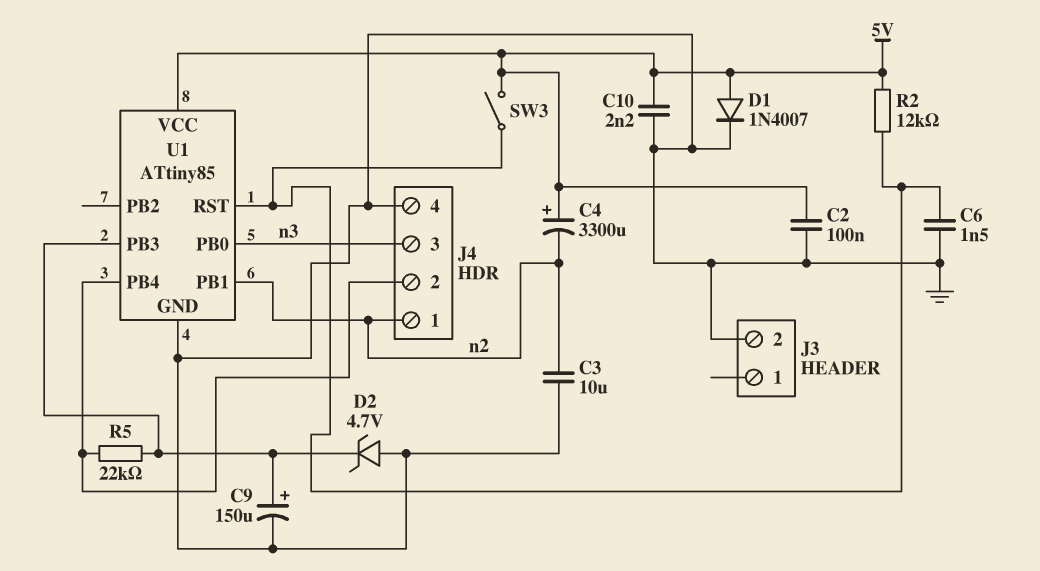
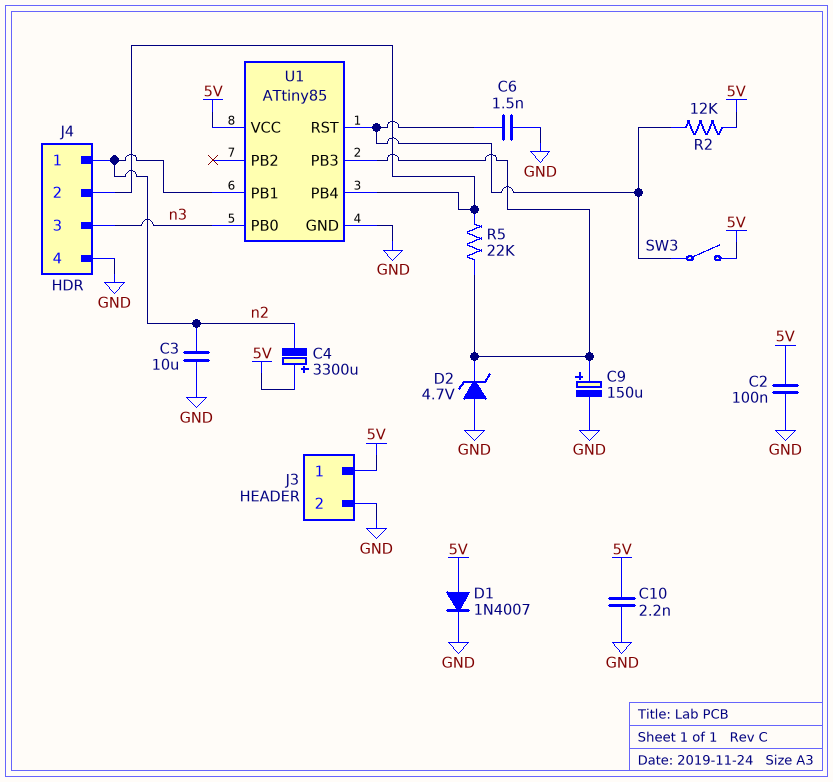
J3 pin 1: none -> 5V

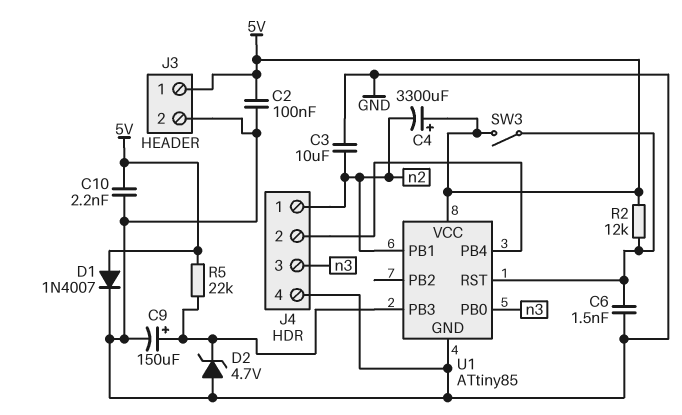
R5: 22k (J4/2, U1/PB3) -> 22k (5V, U1/PB3)

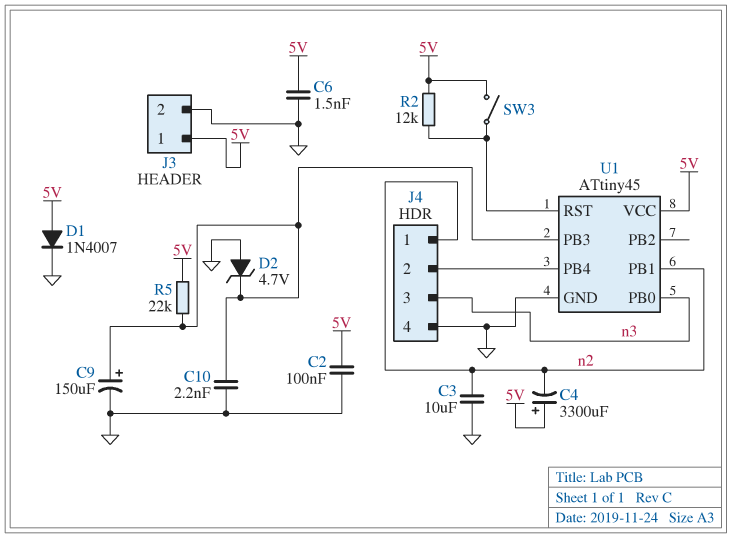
C6: 1.5nF (GND, U1/RST) -> 1.5nF (5V, GND)
C10: 2.2nF (5V, GND) -> 2.2nF (GND, U1/PB3)
U1: ATtiny85 -> ATtiny45

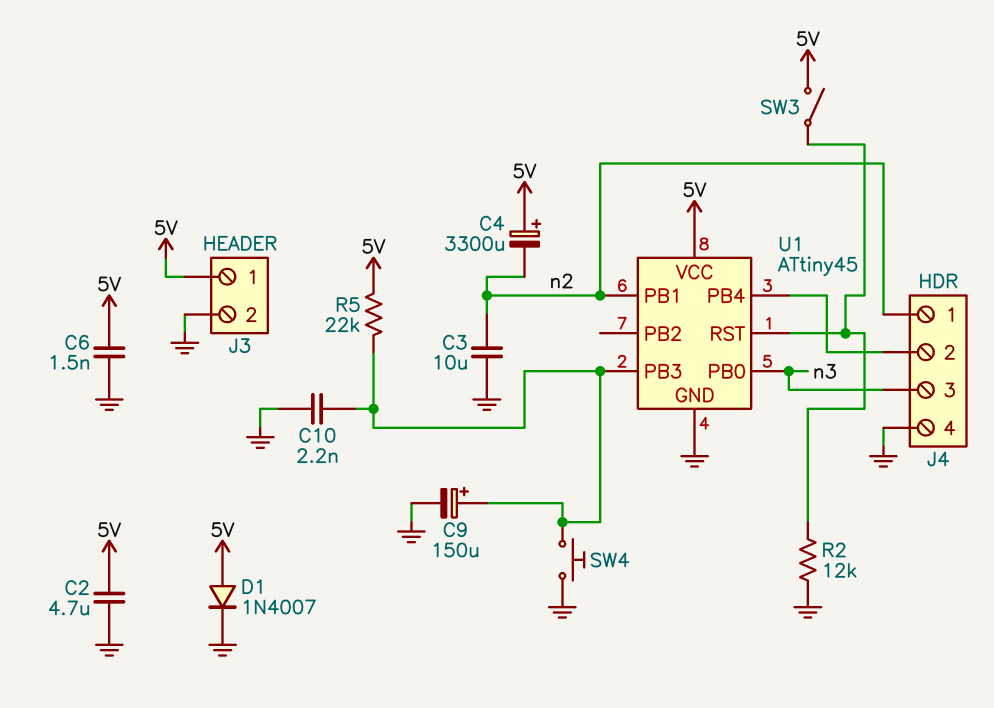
C2: 100nF (5V, GND) -> 4.7uF (5V, GND)
D2: zener 4.7V (A GND, K U1/PB3) -> none
R2: 12k (5V, U1/RST) -> 12k (GND, U1/RST)
SW4: none -> button (GND, U1/PB3)

